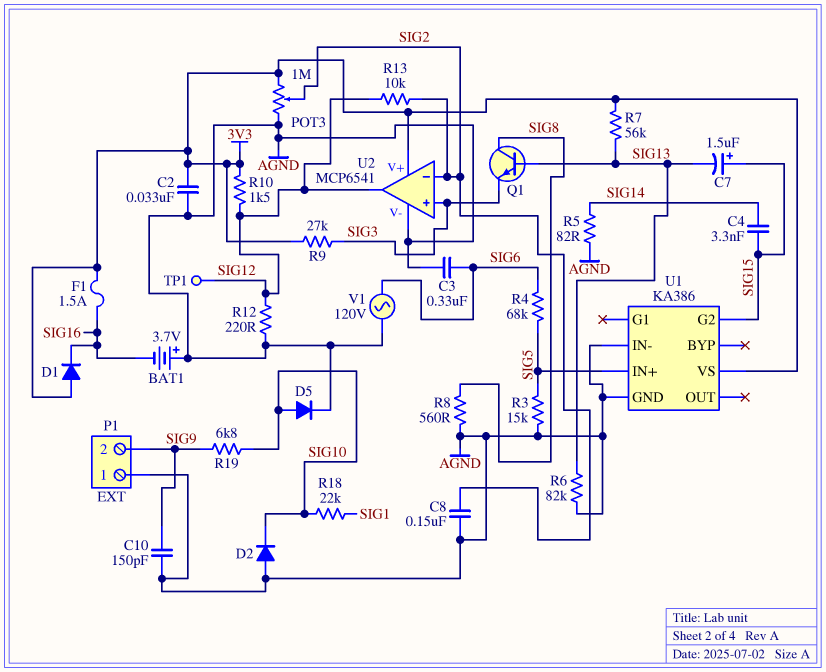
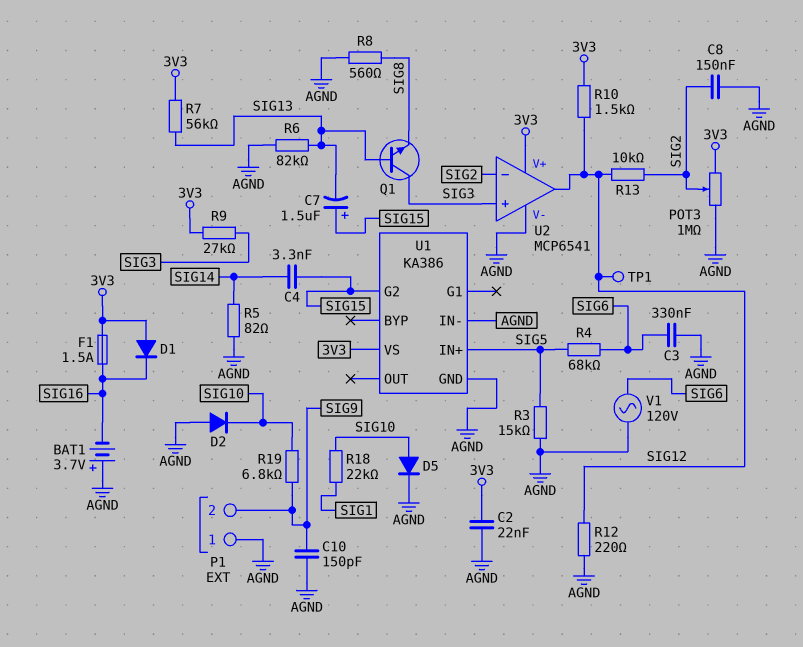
C2: 33nF (3V3, AGND) -> 22nF (3V3, AGND)
Q1: NPN (B SIG13, C SIG8, E SIG3) -> NPN (B SIG13, C SIG3, E SIG8)

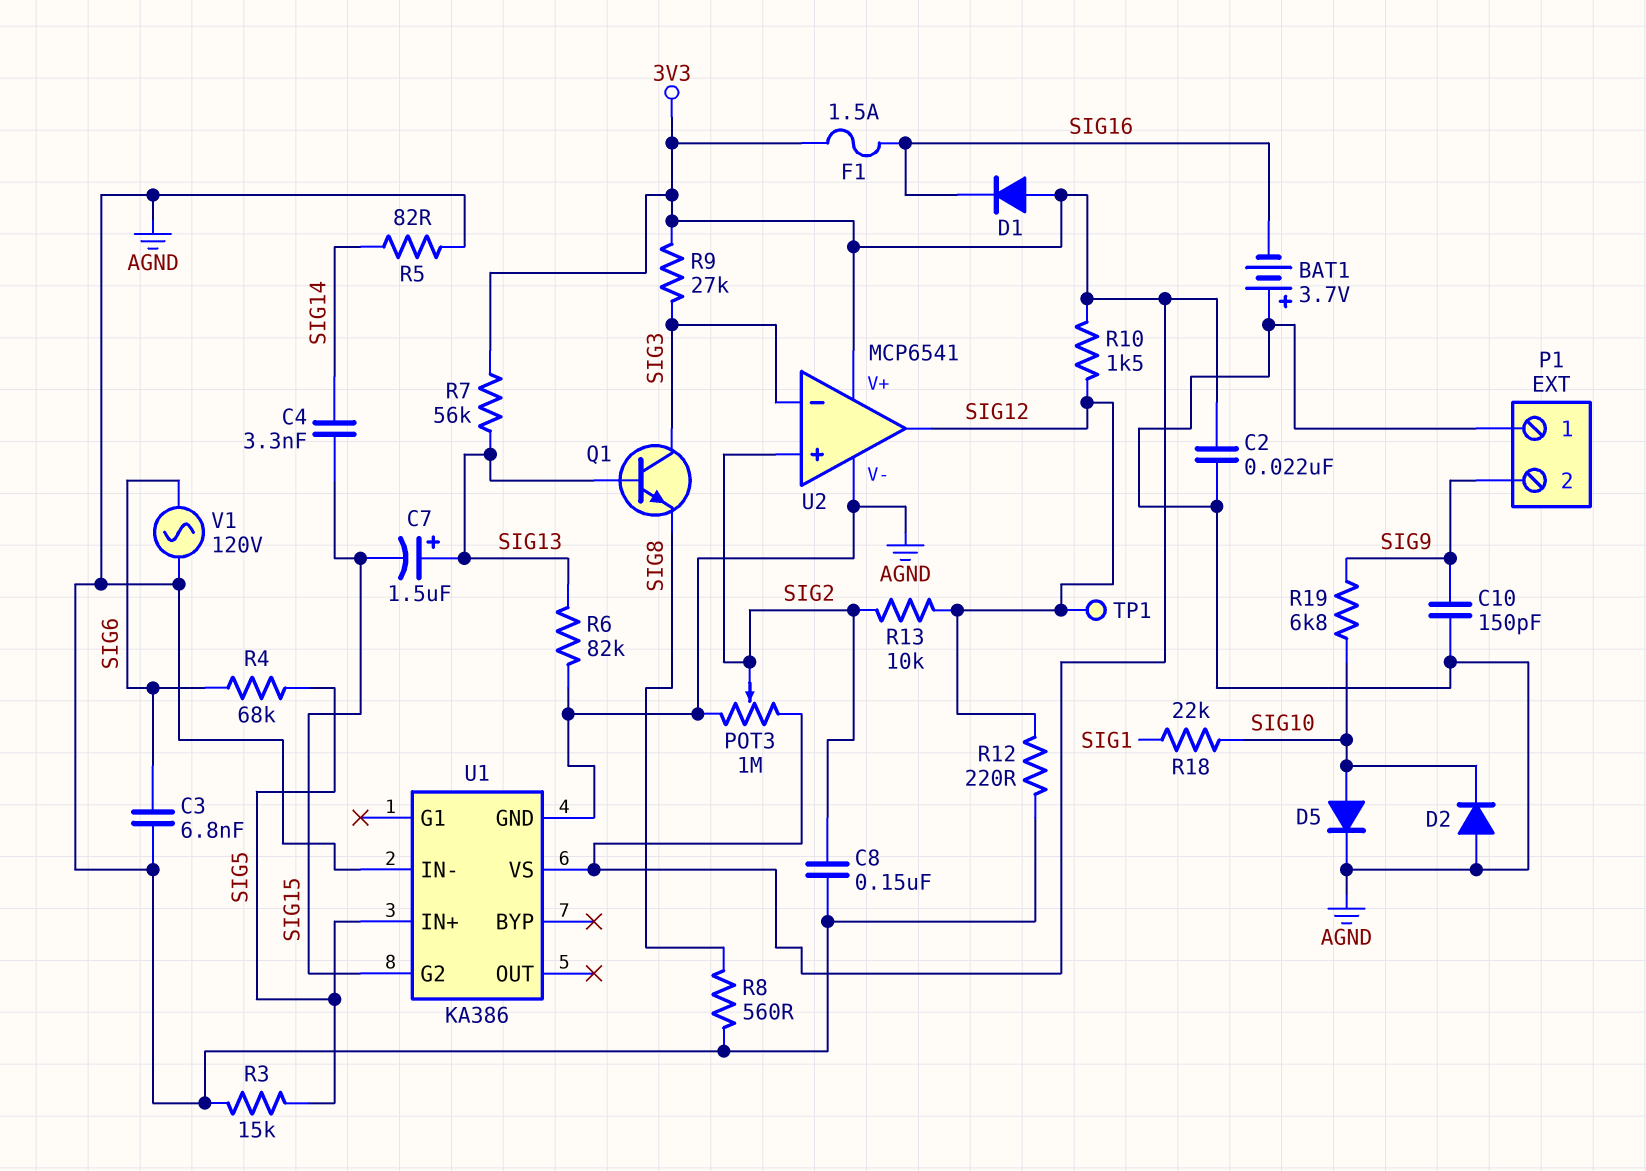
C3: 330nF (AGND, SIG6) -> 6.8nF (AGND, SIG6)
C7: 1.5uF (plus SIG15, minus SIG13) -> 1.5uF (plus SIG13, minus SIG15)
U2 pin in+: SIG3 -> SIG2
U2 pin in-: SIG2 -> SIG3

